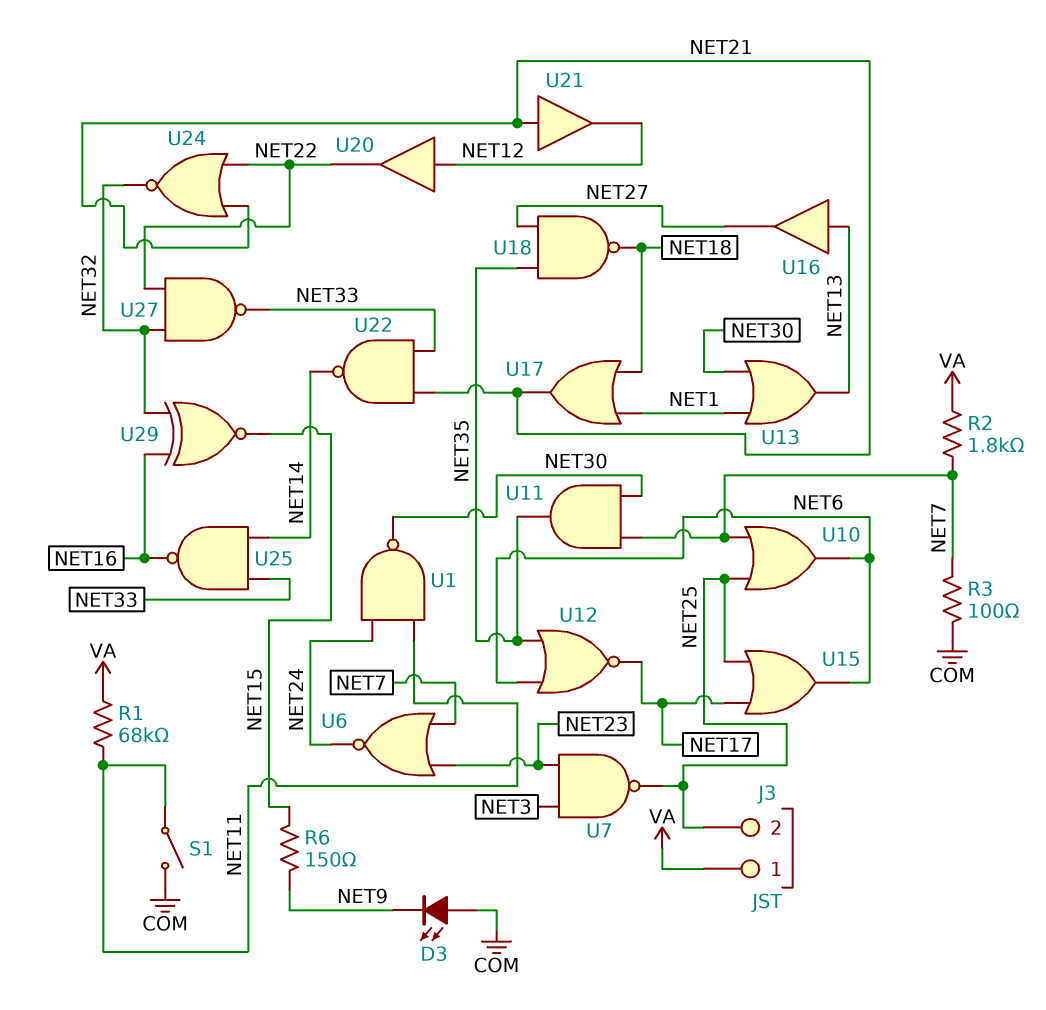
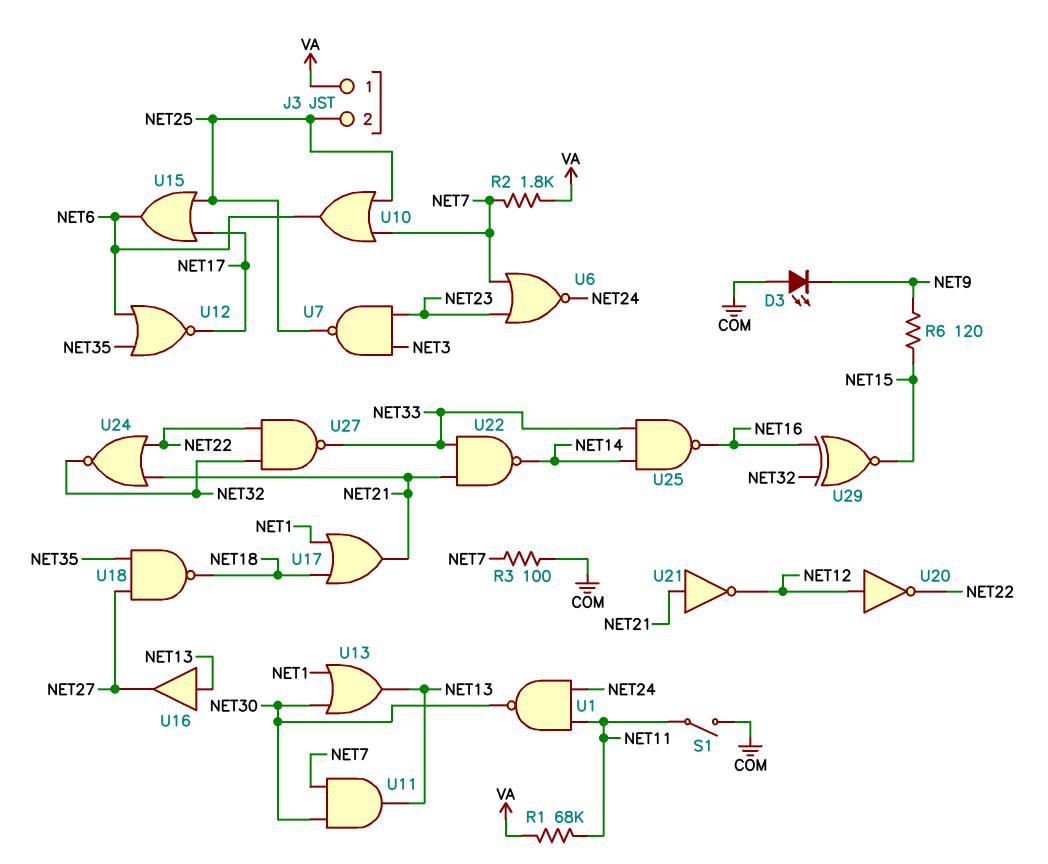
R6: 150 (NET9, NET15) -> 120 (NET9, NET15)
U11: AND (in NET7, in NET30, out NET35) -> AND (in NET7, in NET30, out NET13)
U20: buffer (in NET12, out NET22) -> NOT (in NET12, out NET22)
U21: buffer (in NET21, out NET12) -> NOT (in NET21, out NET12)

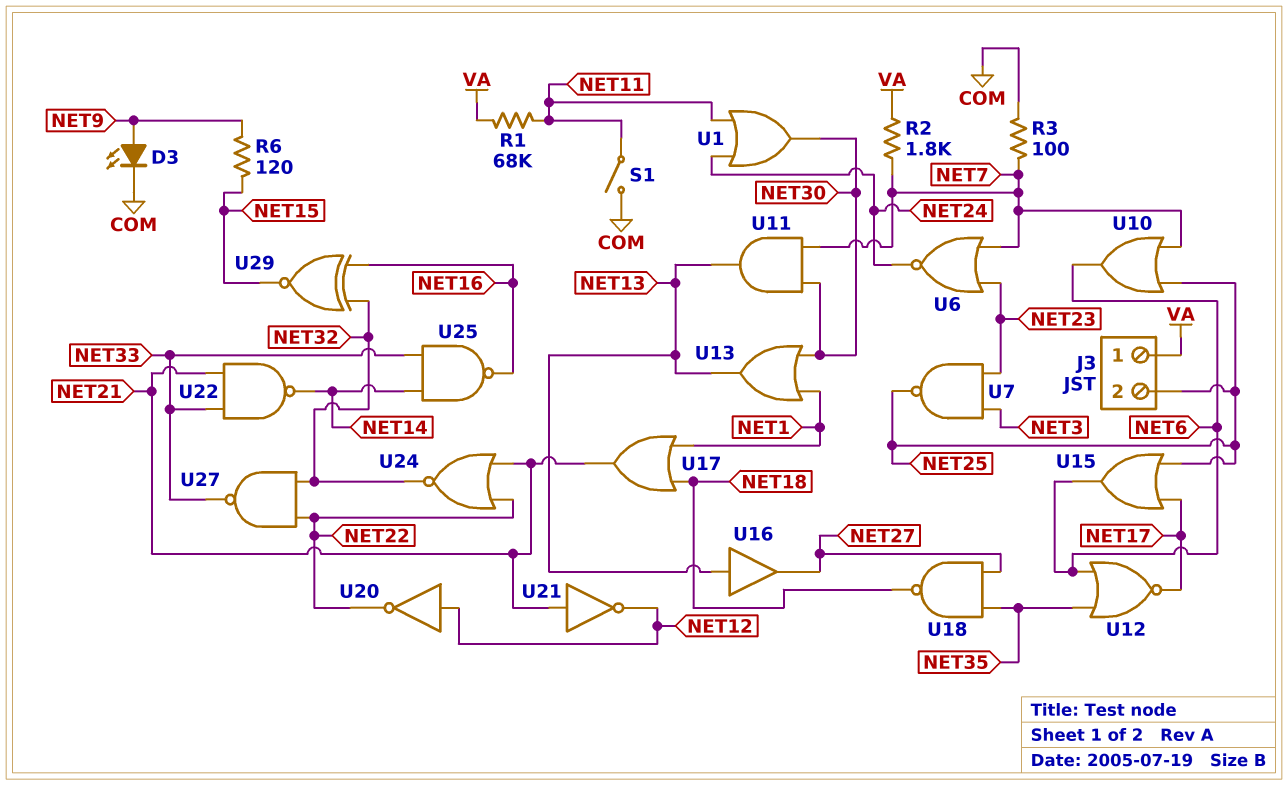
D3: LED (A COM, K NET9) -> LED (A NET9, K COM)
U1: NAND (in NET11, in NET24, out NET30) -> OR (in NET11, in NET24, out NET30)

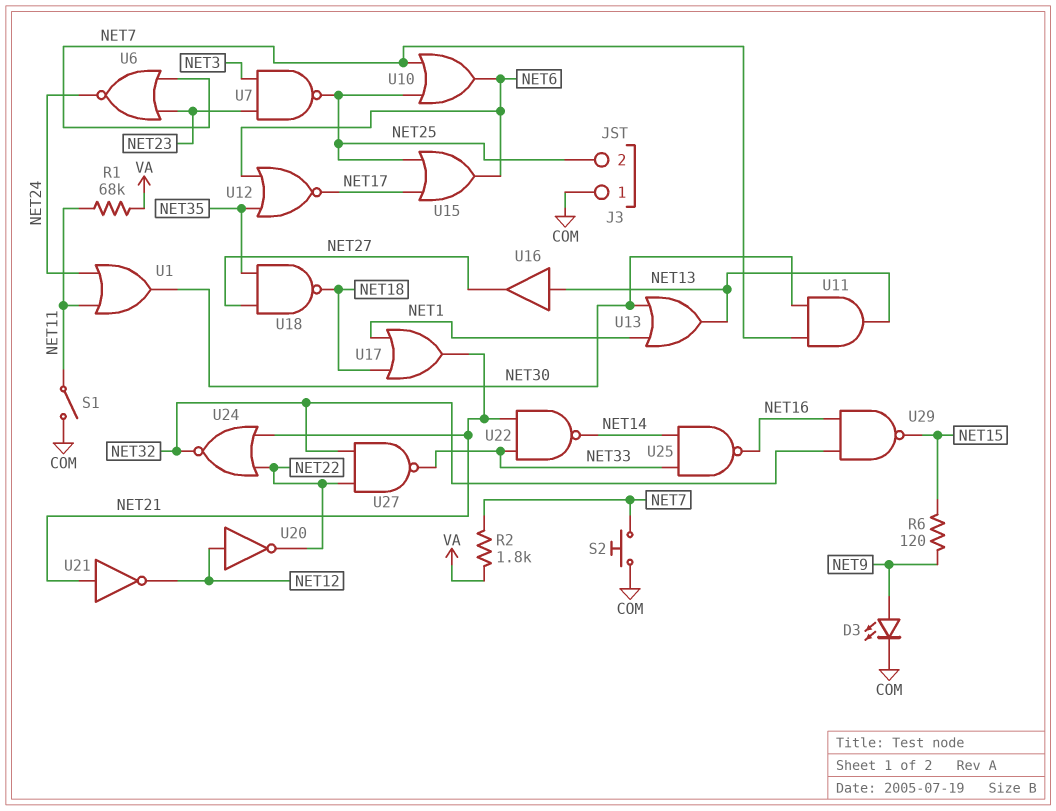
J3 pin 1: VA -> COM
R3: 100 (COM, NET7) -> none
S2: none -> button (COM, NET7)
U29: XNOR (in NET16, in NET32, out NET15) -> NAND (in NET16, in NET32, out NET15)

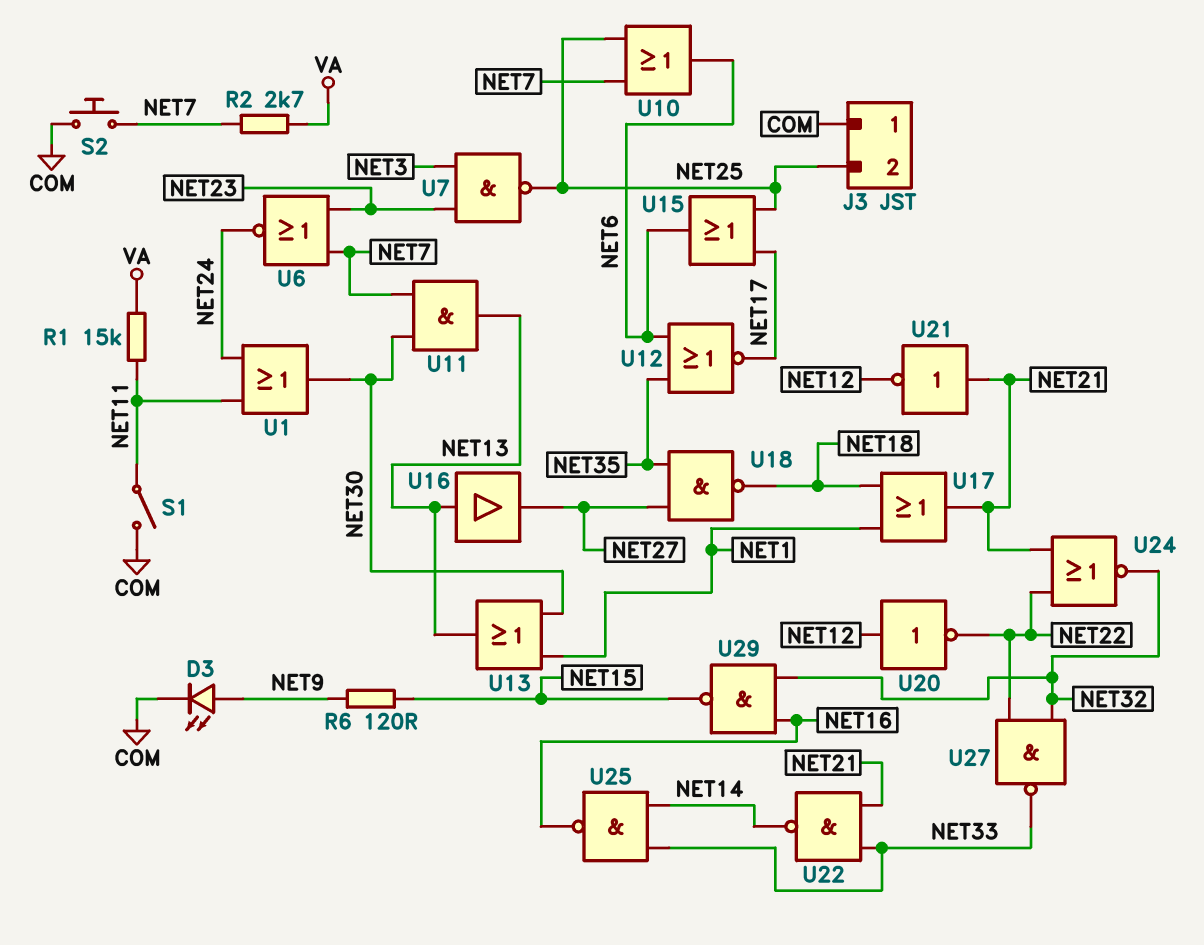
R1: 68k (NET11, VA) -> 15k (NET11, VA)
R2: 1.8k (NET7, VA) -> 2.7k (NET7, VA)

